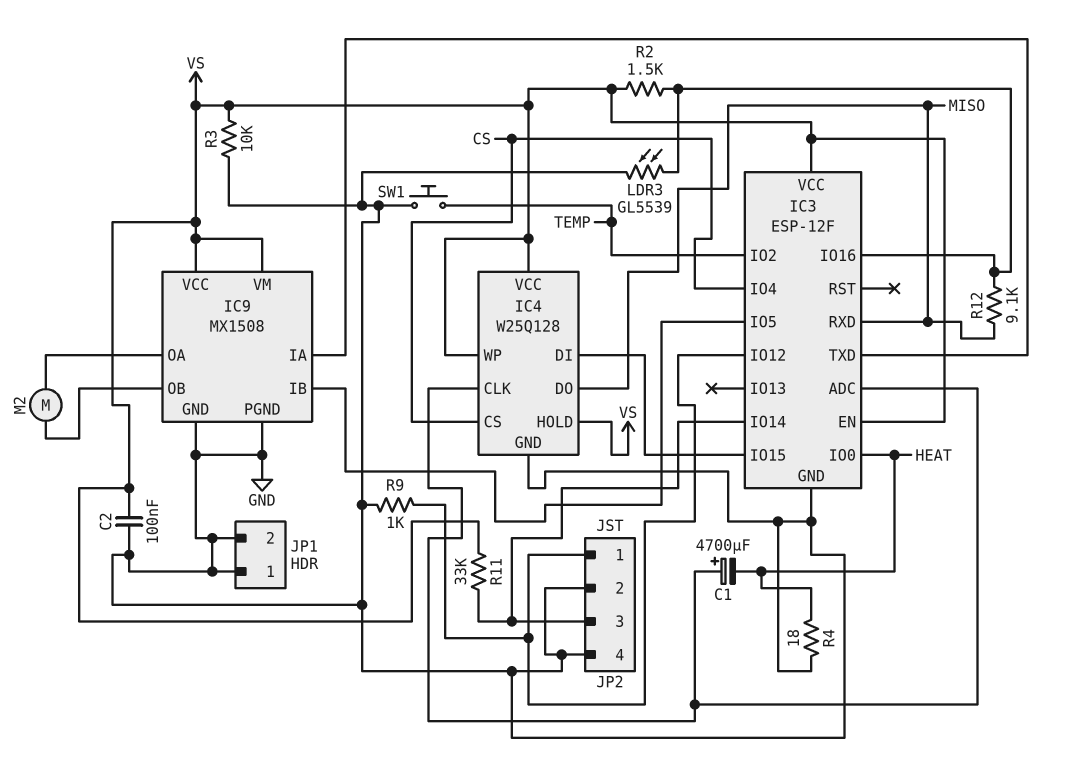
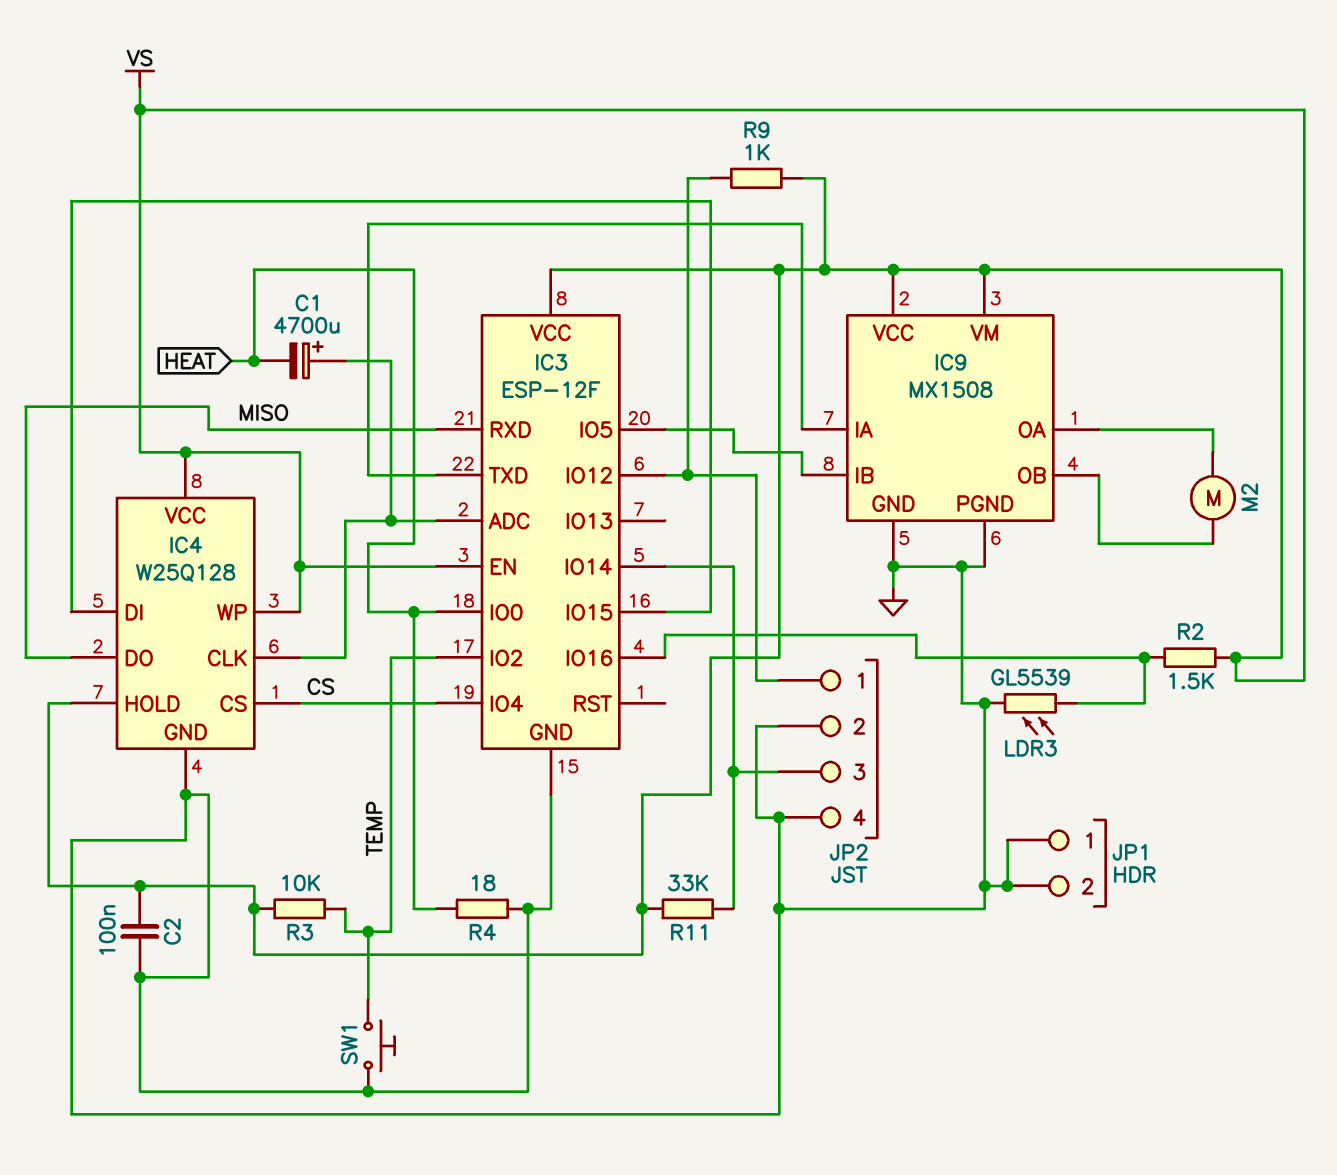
R3: 10k (GND, VS) -> 10k (TEMP, VS)
R9: 1k (GND, IC3/IO12) -> 1k (IC3/IO12, VS)
R12: 9.1k (IC3/IO16, MISO) -> none

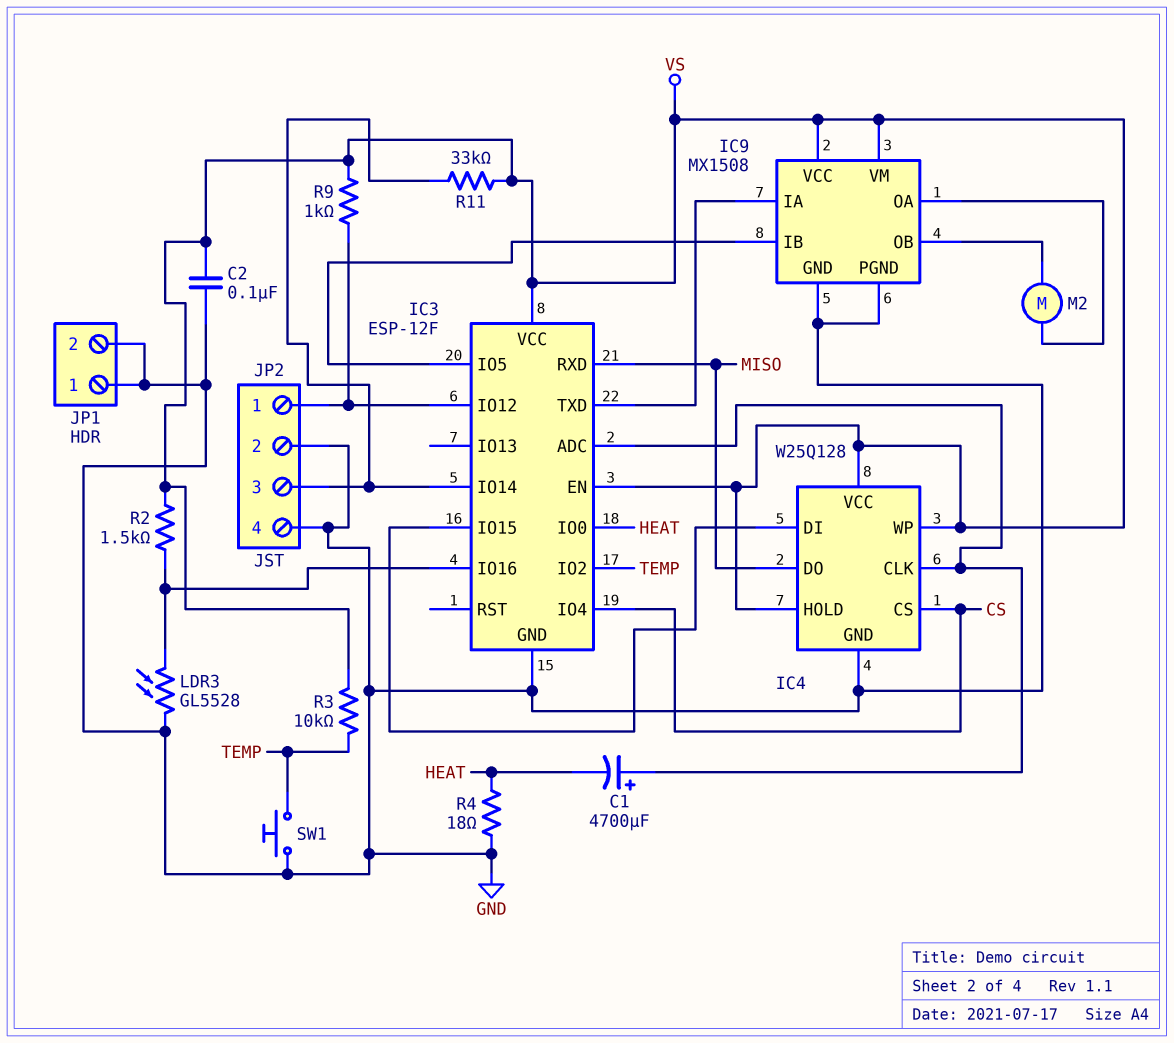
LDR3: GL5539 (GND, IC3/IO16) -> GL5528 (GND, IC3/IO16)

